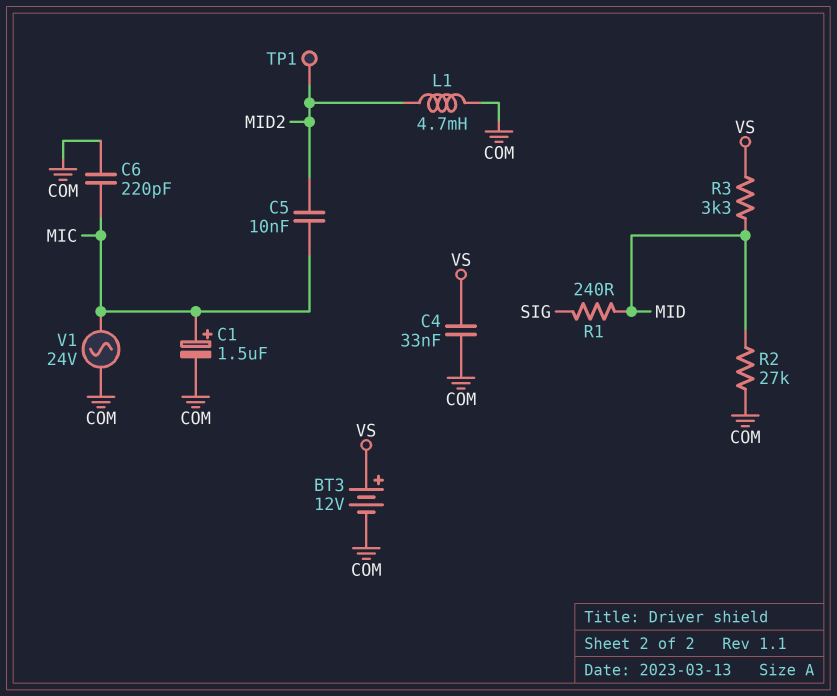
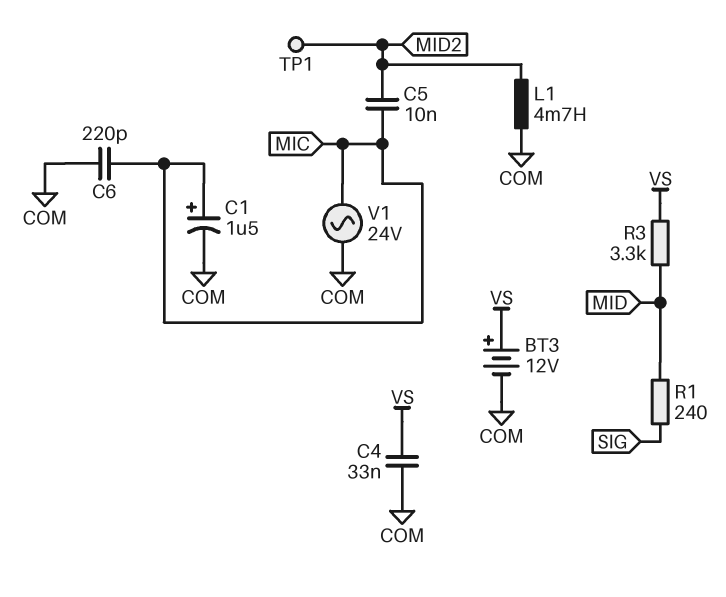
R2: 27k (COM, MID) -> none

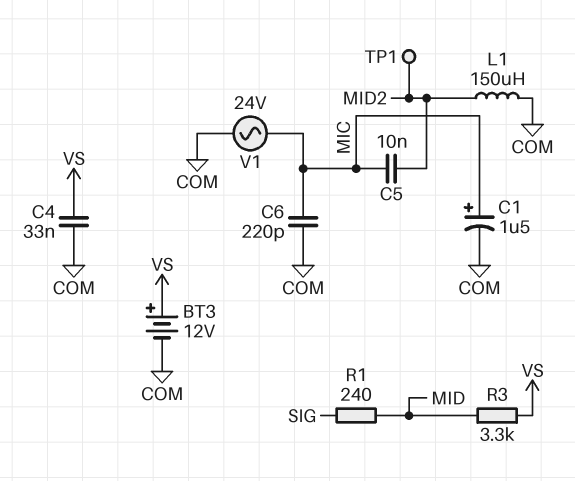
L1: 4.7mH (COM, MID2) -> 150uH (COM, MID2)

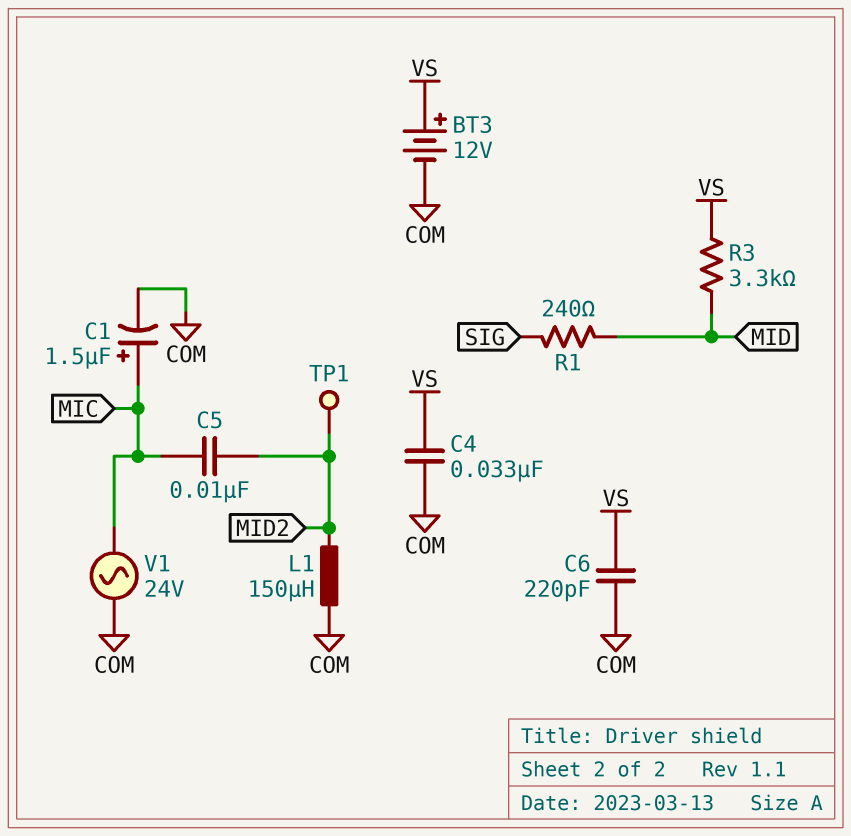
C6: 220pF (COM, MIC) -> 220pF (COM, VS)

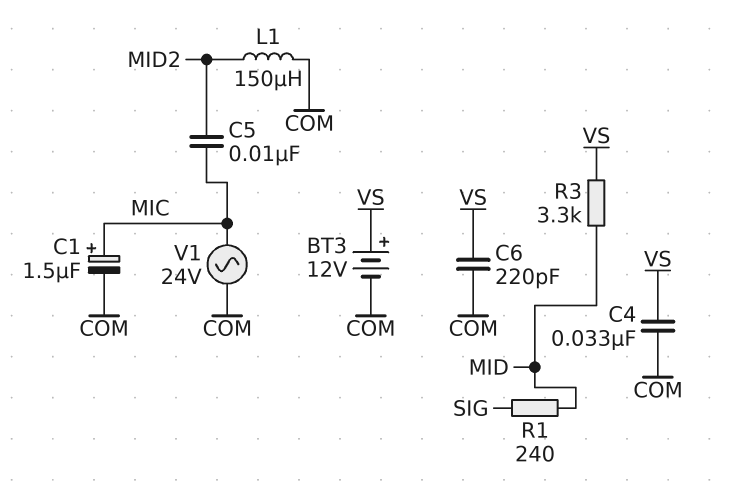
TP1: test point (MID2) -> none

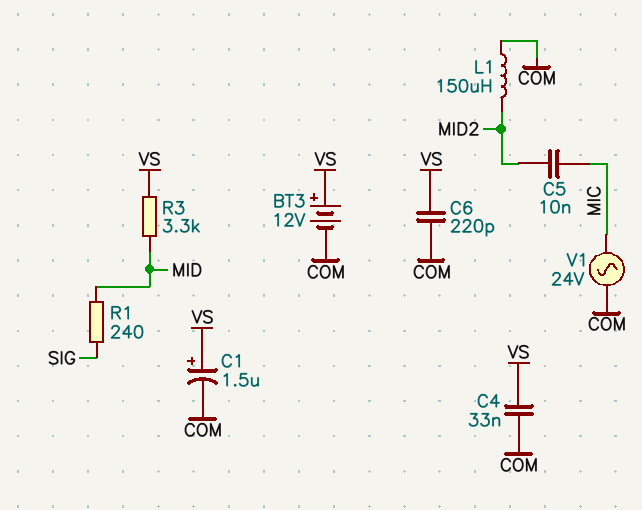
C1: 1.5uF (plus MIC, minus COM) -> 1.5uF (plus VS, minus COM)

